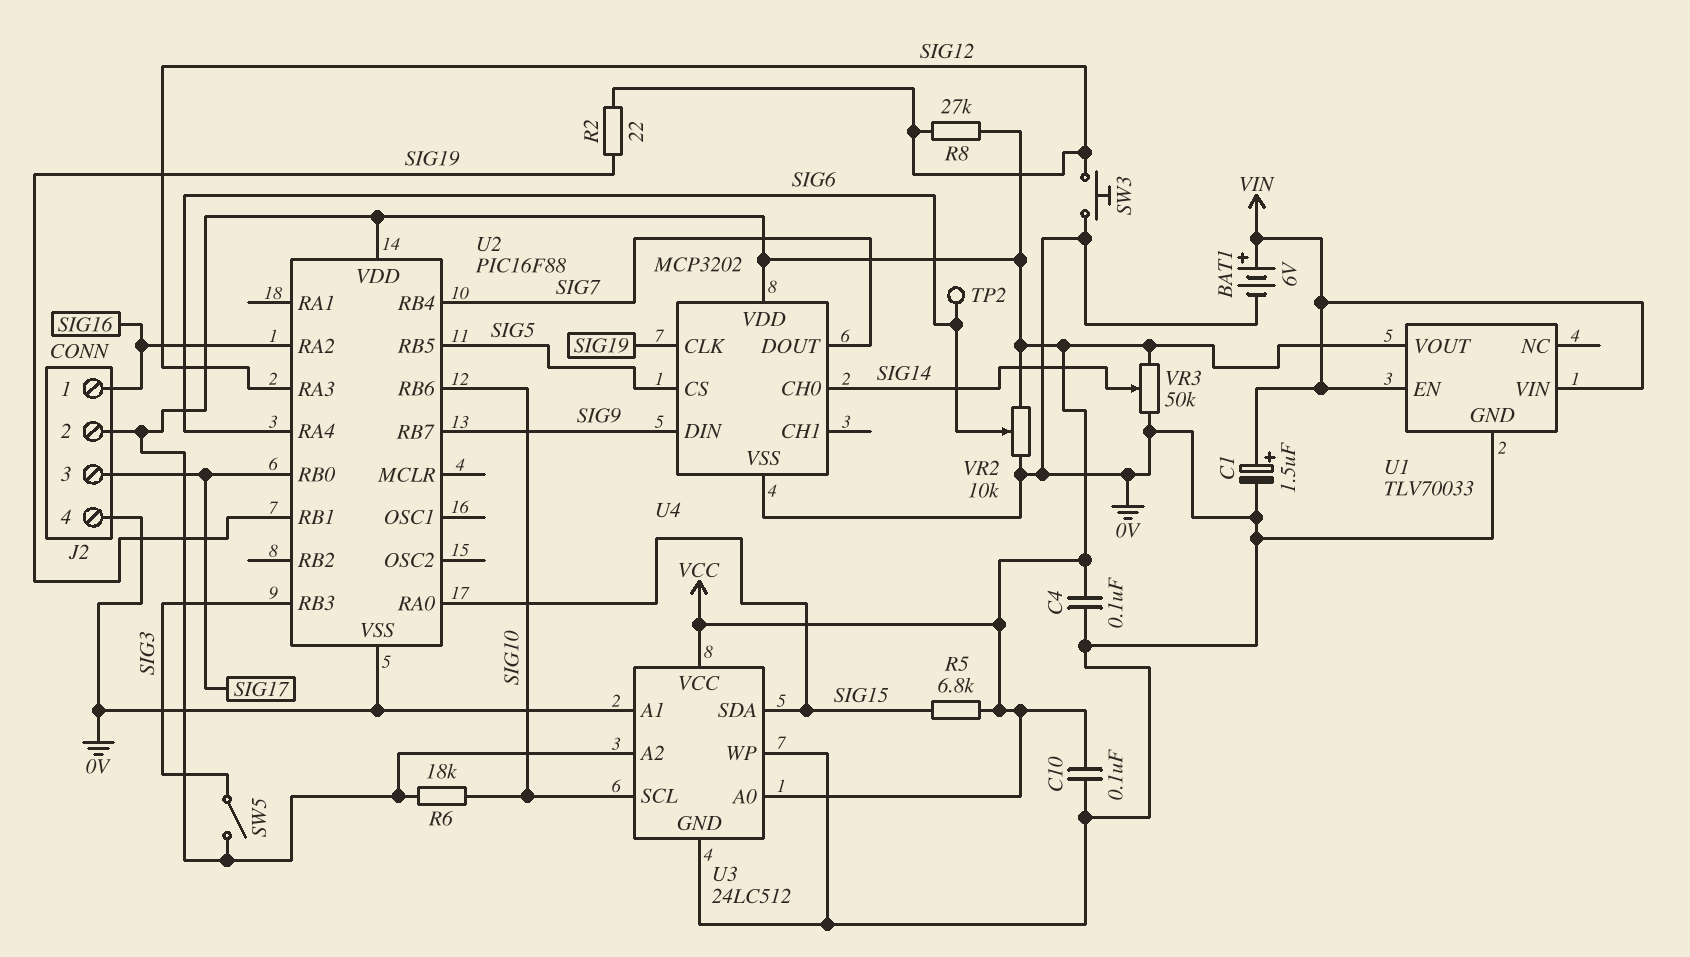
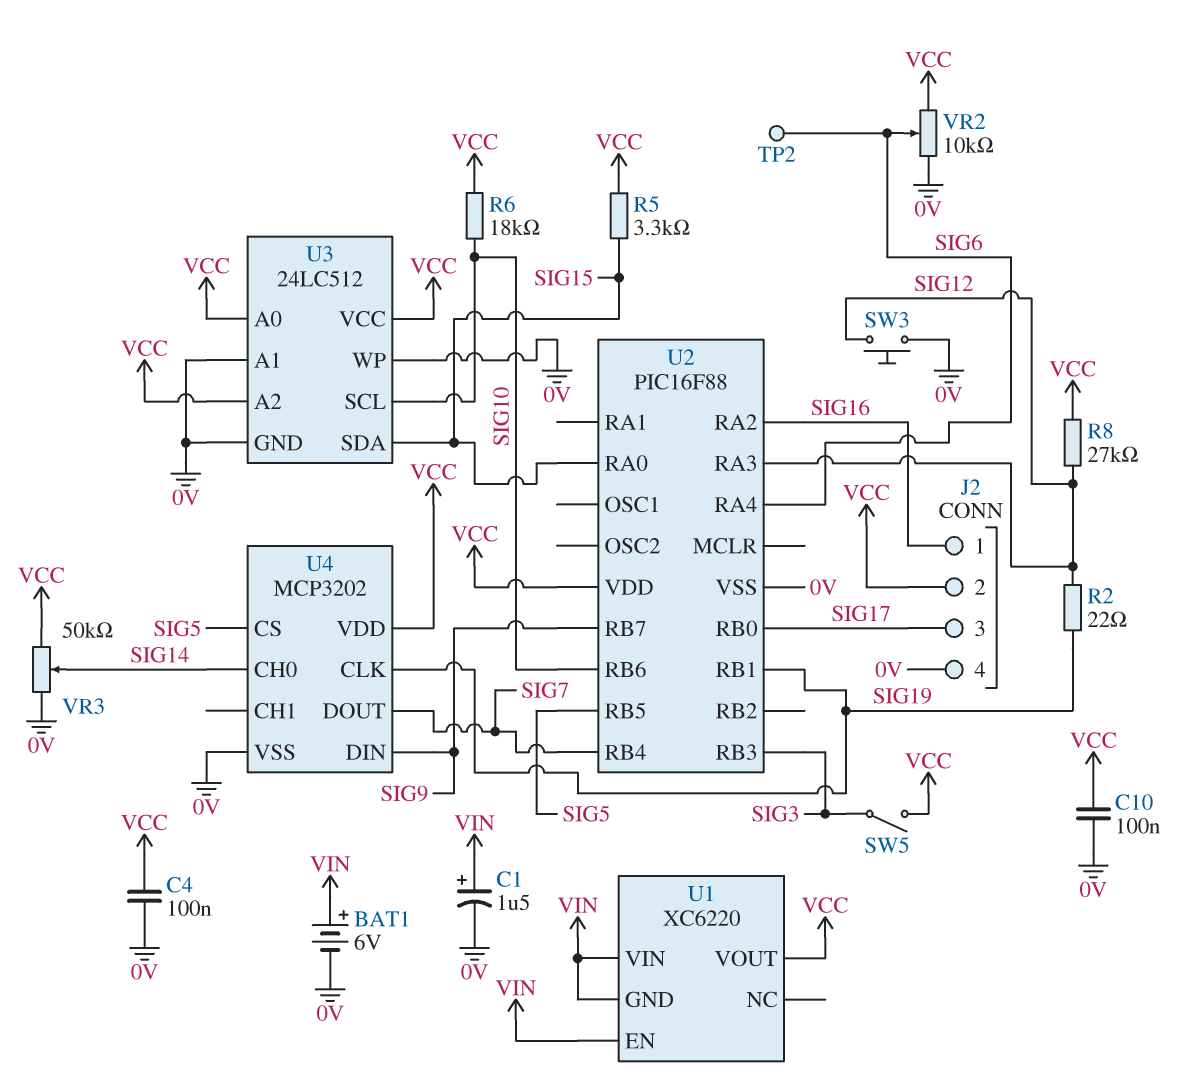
R5: 6.8k (SIG15, VCC) -> 3.3k (SIG15, VCC)
U1: TLV70033 -> XC6220
U1 pin GND: 0V -> VIN

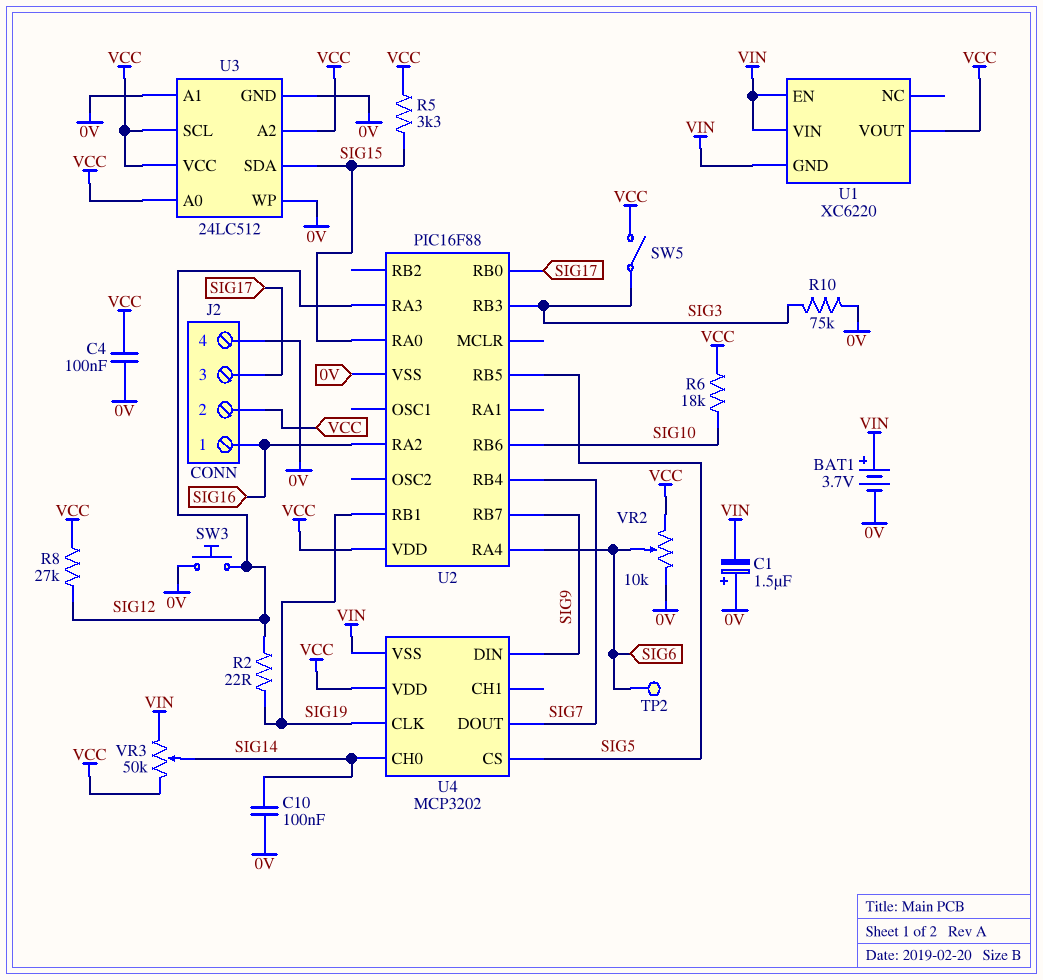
BAT1: 6V (plus VIN, minus 0V) -> 3.7V (plus VIN, minus 0V)
C1: 1.5uF (plus VIN, minus 0V) -> 1.5uF (plus 0V, minus VIN)
C10: 100nF (0V, VCC) -> 100nF (0V, SIG14)
R10: none -> 75k (0V, SIG3)
U3 pin SCL: SIG10 -> VCC
U4 pin VSS: 0V -> VIN
VR3: 50k (0V, VCC, wiper SIG14) -> 50k (VCC, VIN, wiper SIG14)

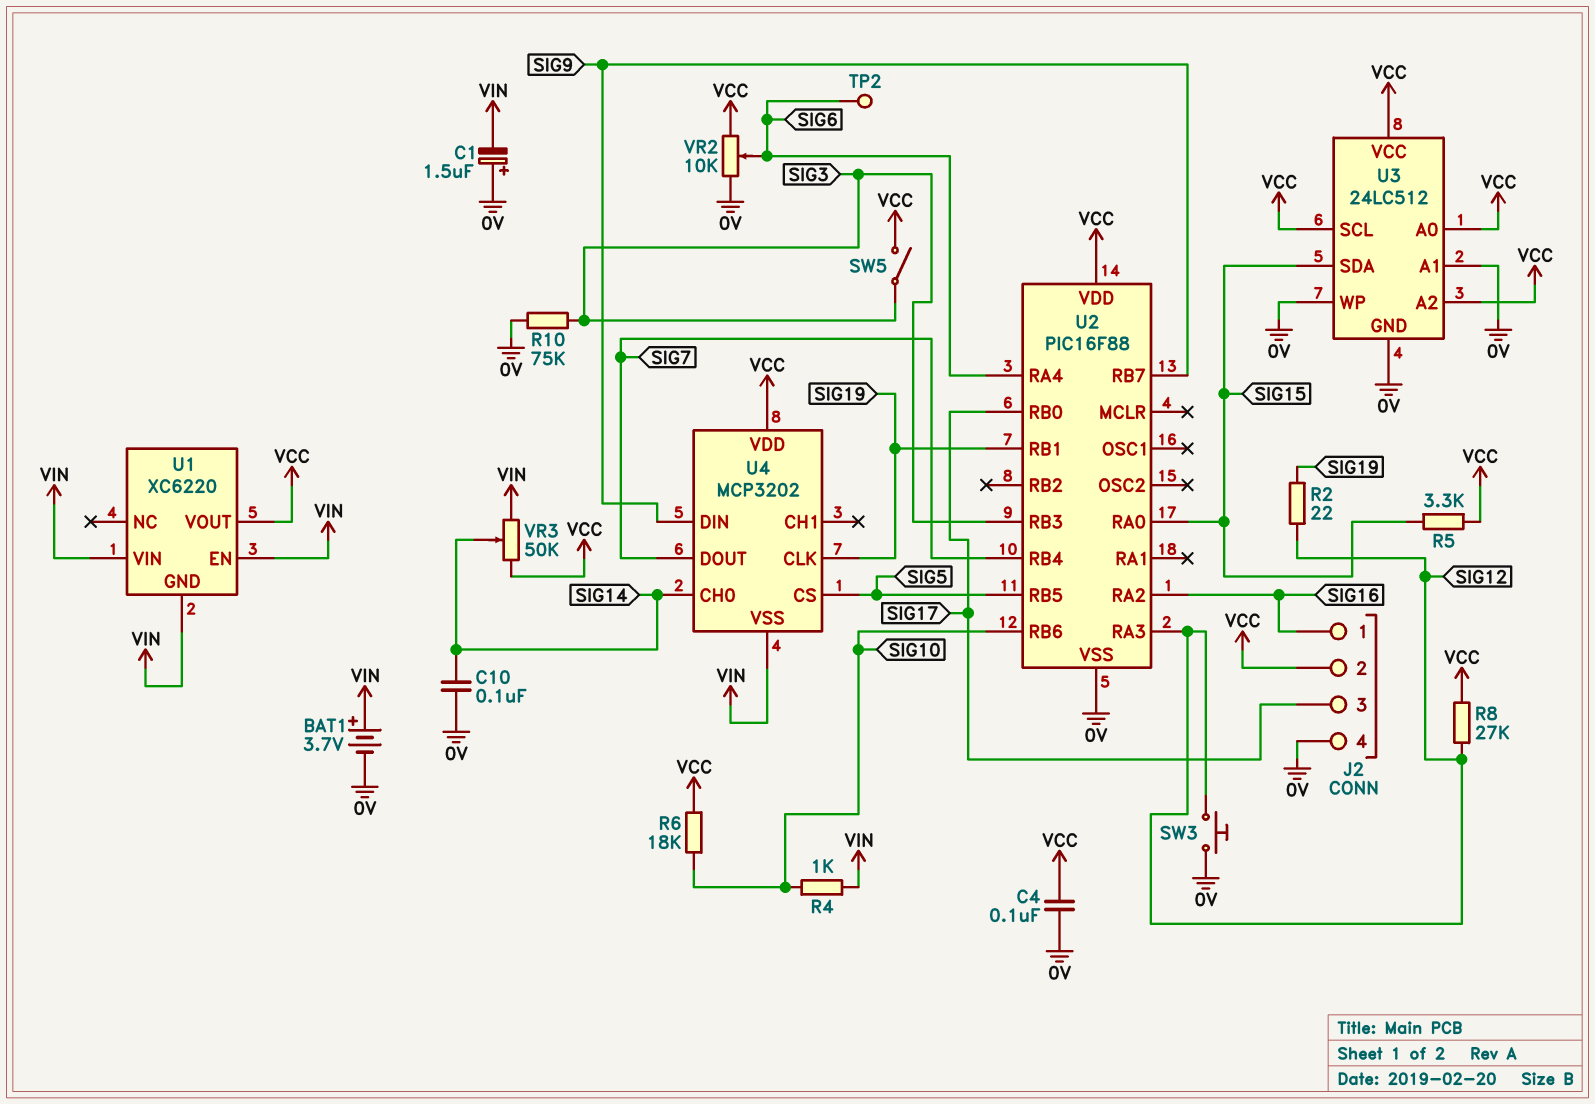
R4: none -> 1k (SIG10, VIN)

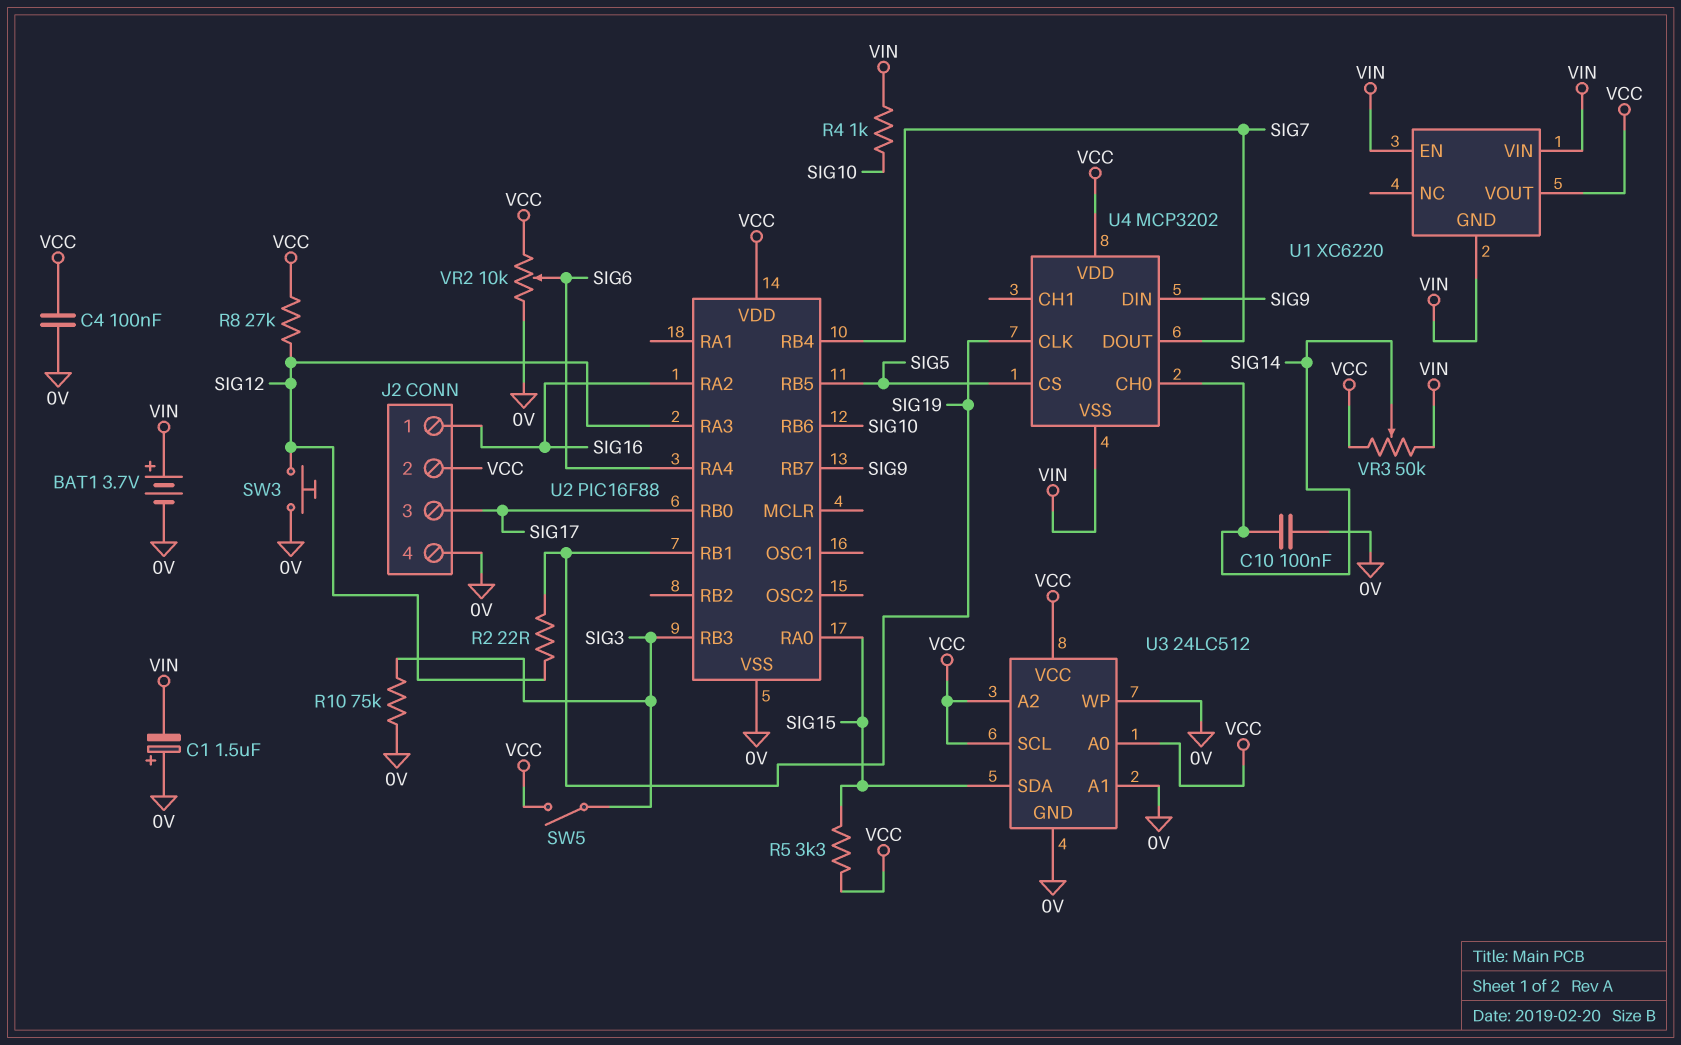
R6: 18k (SIG10, VCC) -> none
TP2: test point (SIG6) -> none

